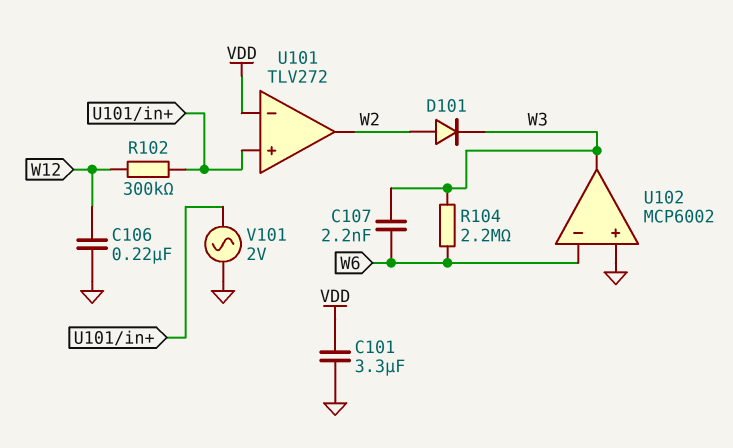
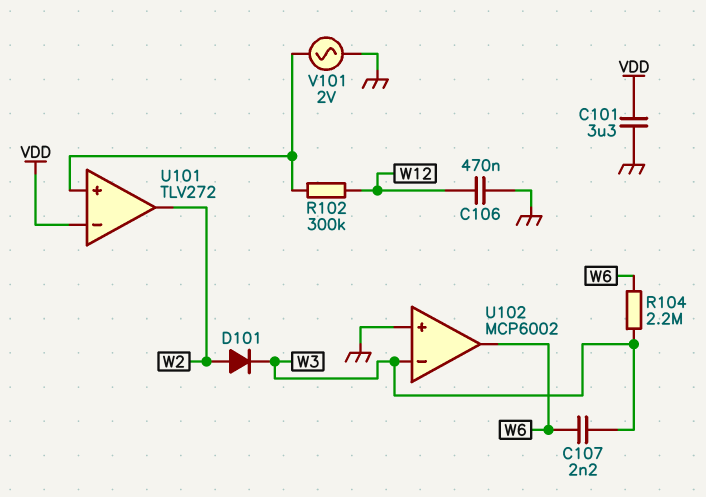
C106: 220nF (GND, W12) -> 470nF (GND, W12)
U102 pin in-: W6 -> W3
U102 pin out: W3 -> W6

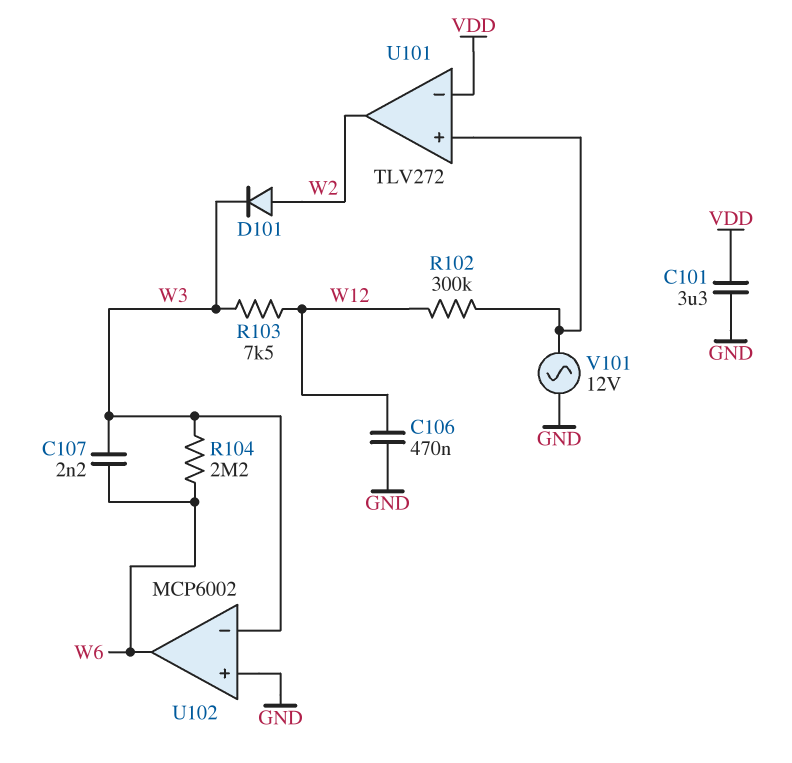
R103: none -> 7.5k (W3, W12)
V101: AC 2V (GND, U101/in+) -> AC 12V (GND, U101/in+)

